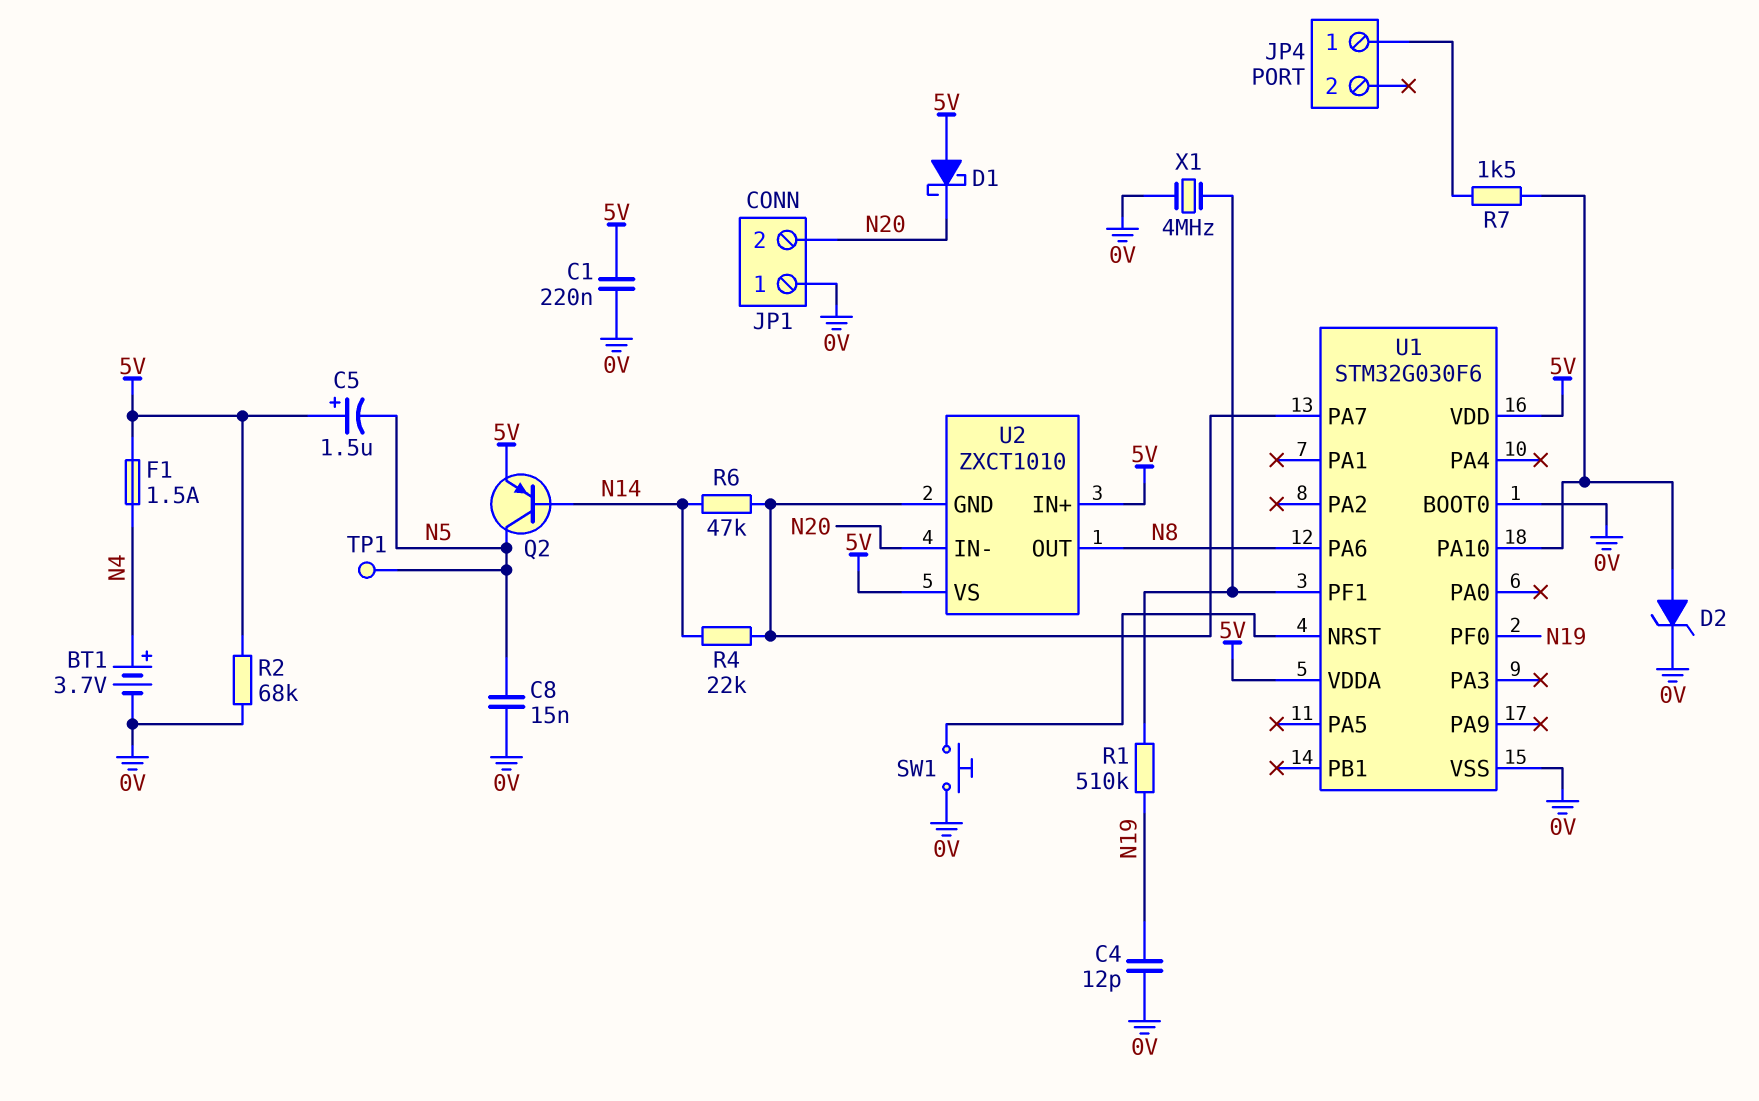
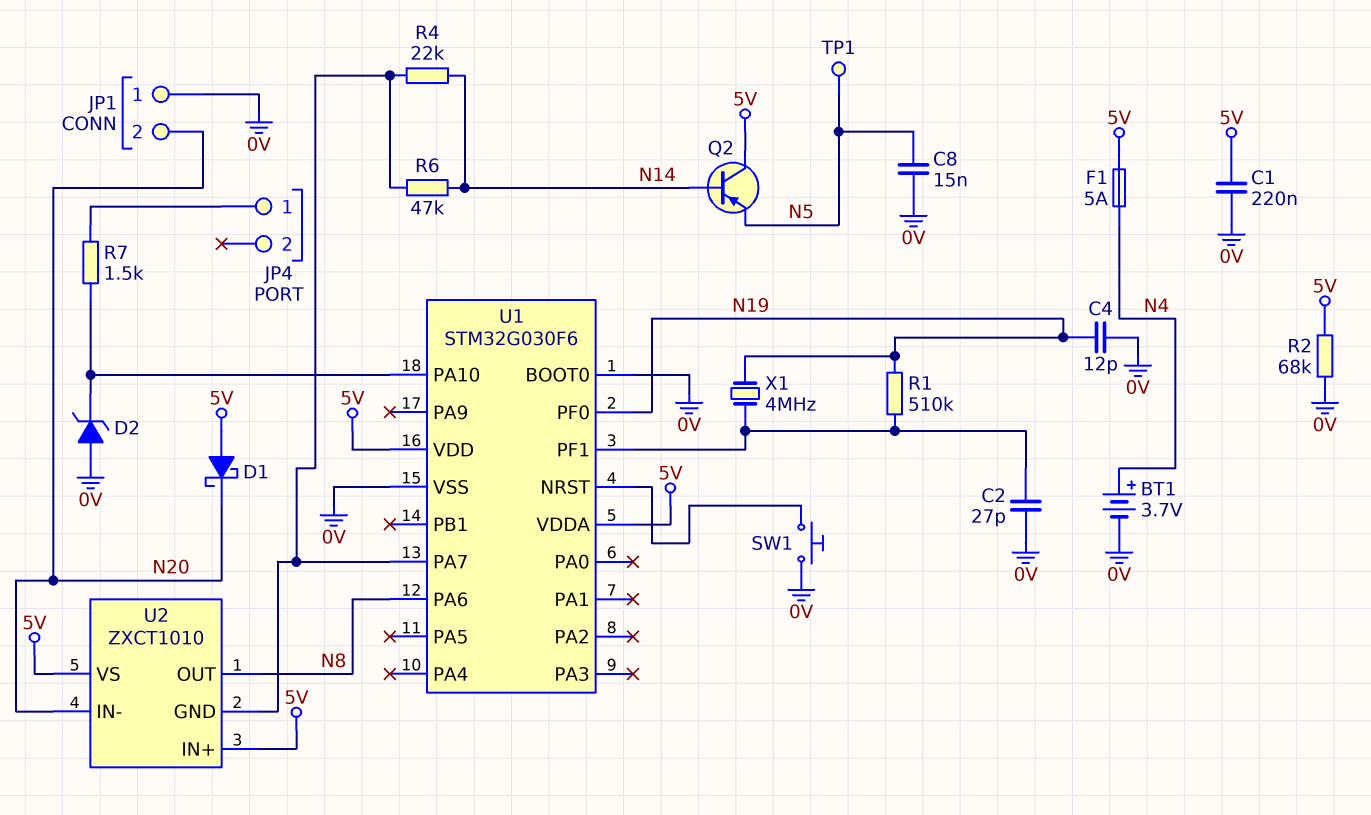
C2: none -> 27pF (0V, U1/PF1)
C5: 1.5uF (plus 5V, minus N5) -> none
D2: zener (A U1/PA10, K 0V) -> zener (A 0V, K U1/PA10)
F1: 1.5A (5V, N4) -> 5A (5V, N4)
Q2: PNP (B N14, C N5, E 5V) -> PNP (B N14, C 5V, E N5)
X1: 4MHz (0V, U1/PF1) -> 4MHz (N19, U1/PF1)

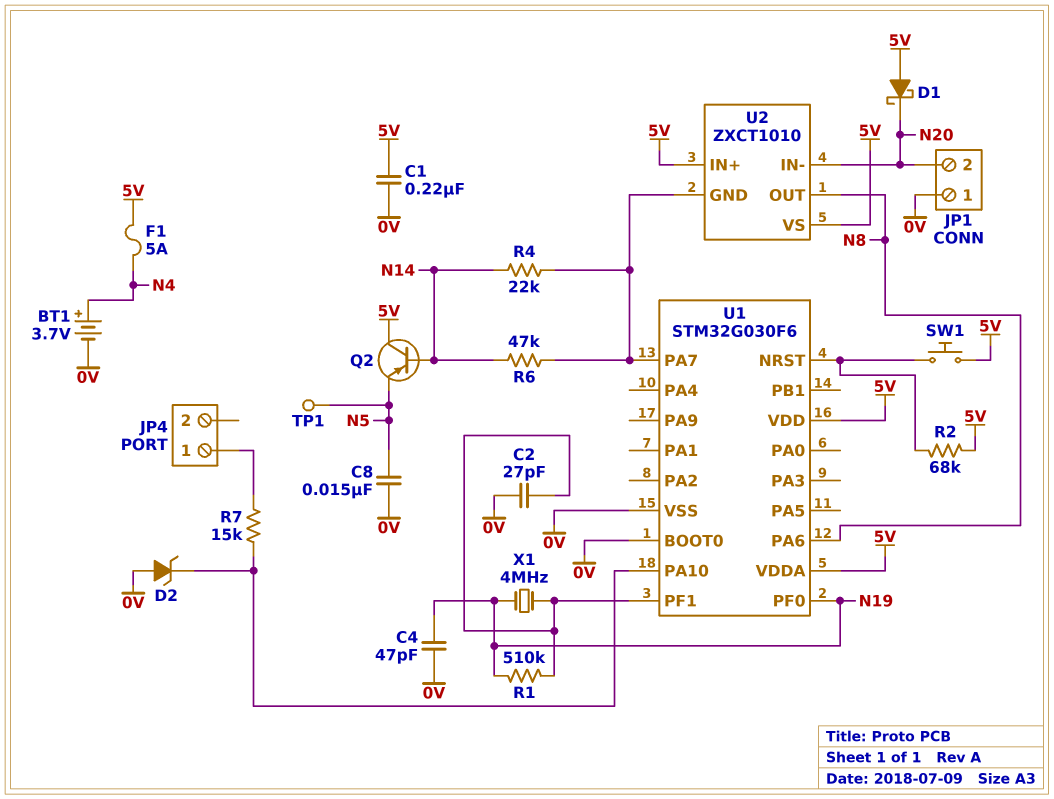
C4: 12pF (0V, N19) -> 47pF (0V, N19)
R2: 68k (0V, 5V) -> 68k (5V, U1/NRST)
R7: 1.5k (JP4/1, U1/PA10) -> 15k (JP4/1, U1/PA10)
SW1: button (0V, U1/NRST) -> button (5V, U1/NRST)

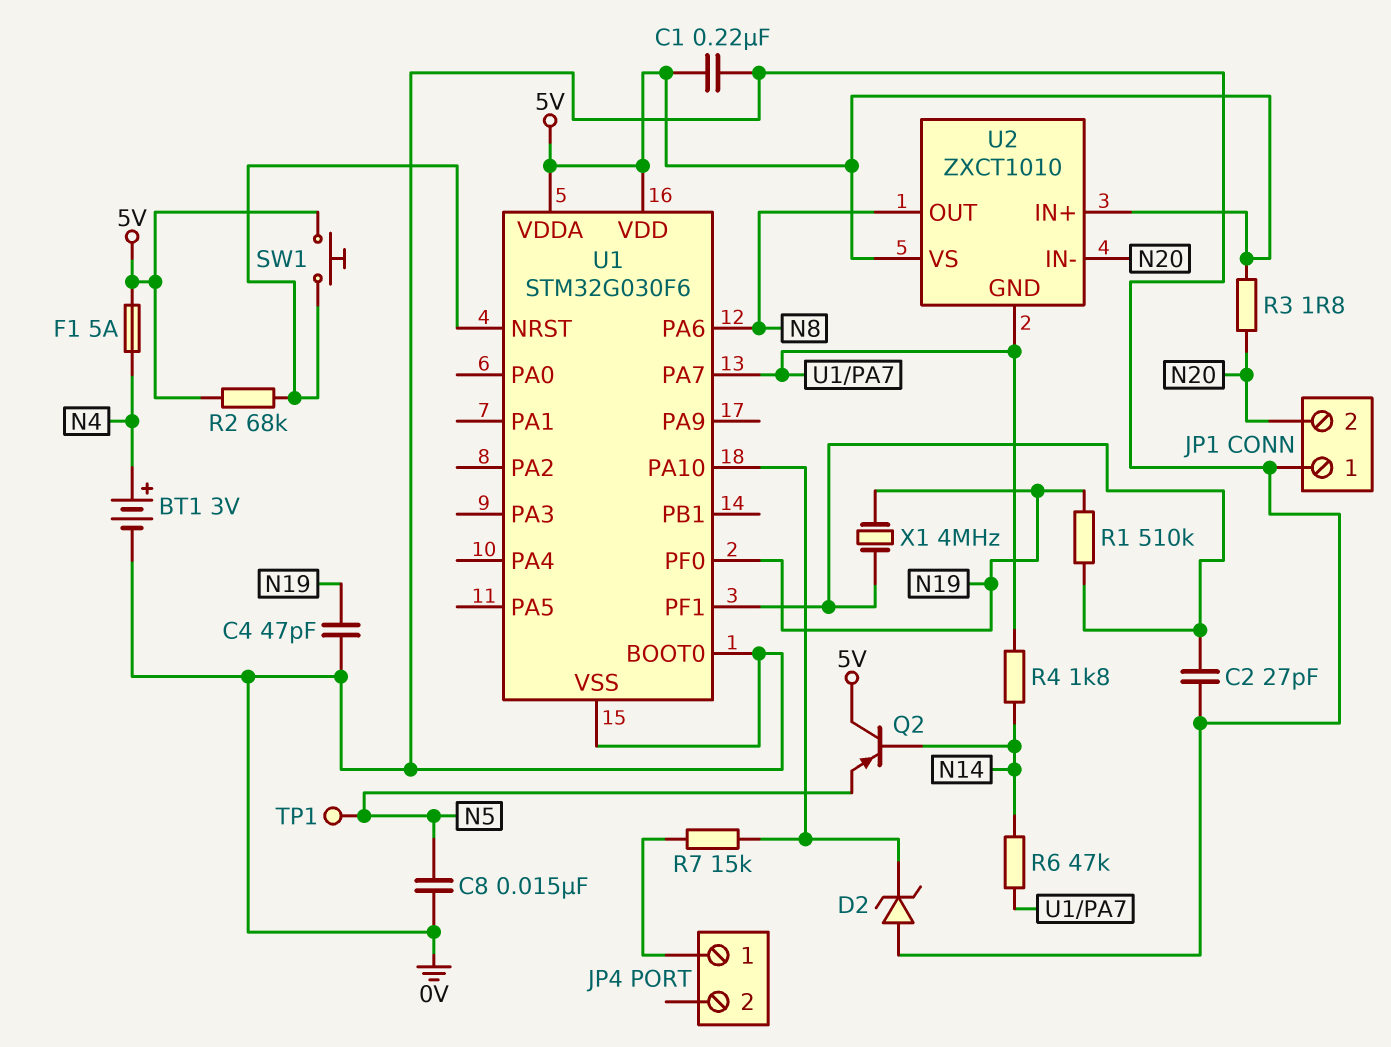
BT1: 3.7V (plus N4, minus 0V) -> 3V (plus N4, minus 0V)
D1: schottky (A 5V, K N20) -> none
R3: none -> 1.8 (5V, N20)
R4: 22k (N14, U1/PA7) -> 1.8k (N14, U1/PA7)

